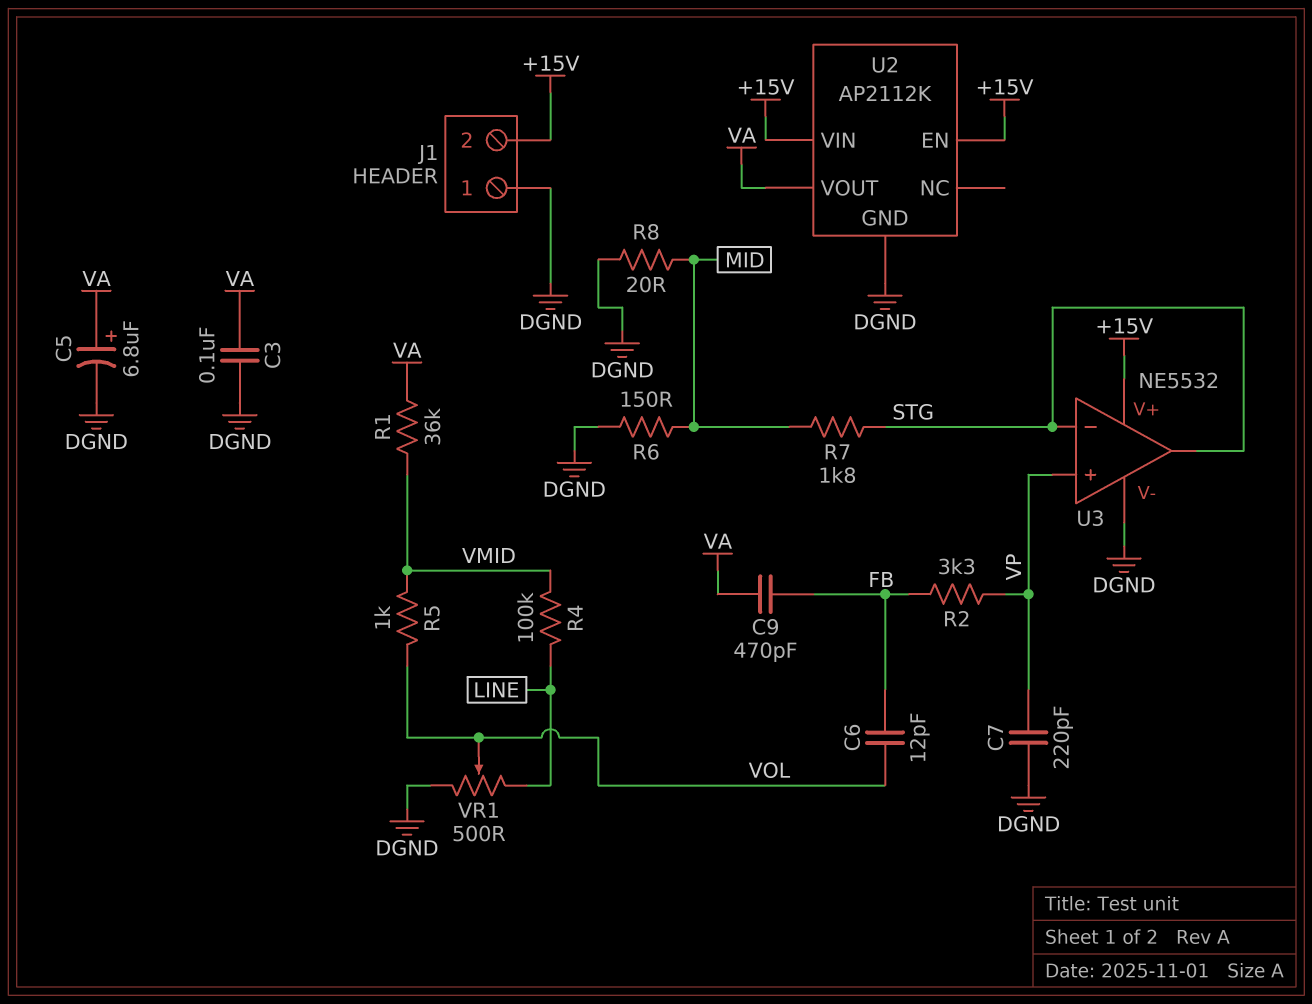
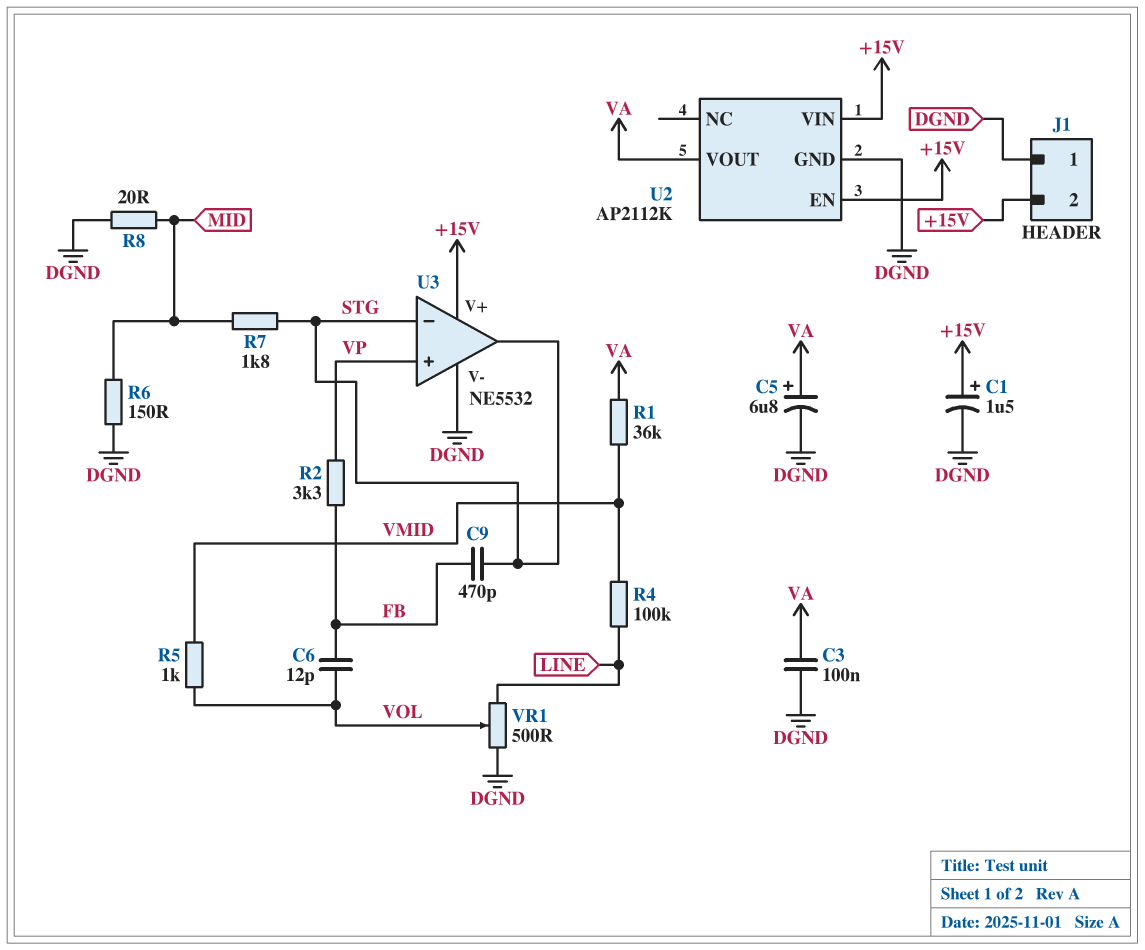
C1: none -> 1.5uF (plus +15V, minus DGND)
C7: 220pF (DGND, VP) -> none
C9: 470pF (FB, VA) -> 470pF (FB, STG)

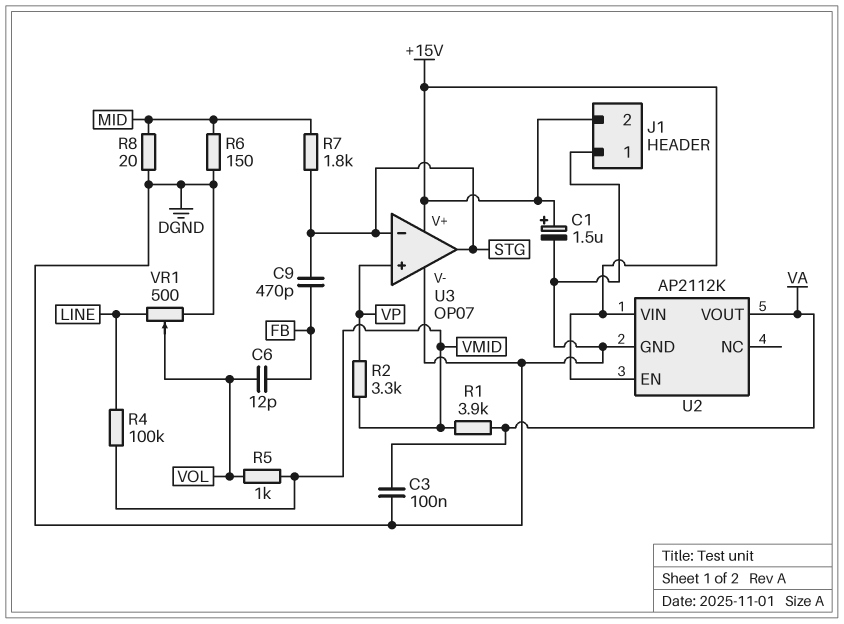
C5: 6.8uF (plus VA, minus DGND) -> none
R1: 36k (VA, VMID) -> 3.9k (VA, VMID)
R2: 3.3k (FB, VP) -> 3.3k (VMID, VP)
U3: NE5532 -> OP07

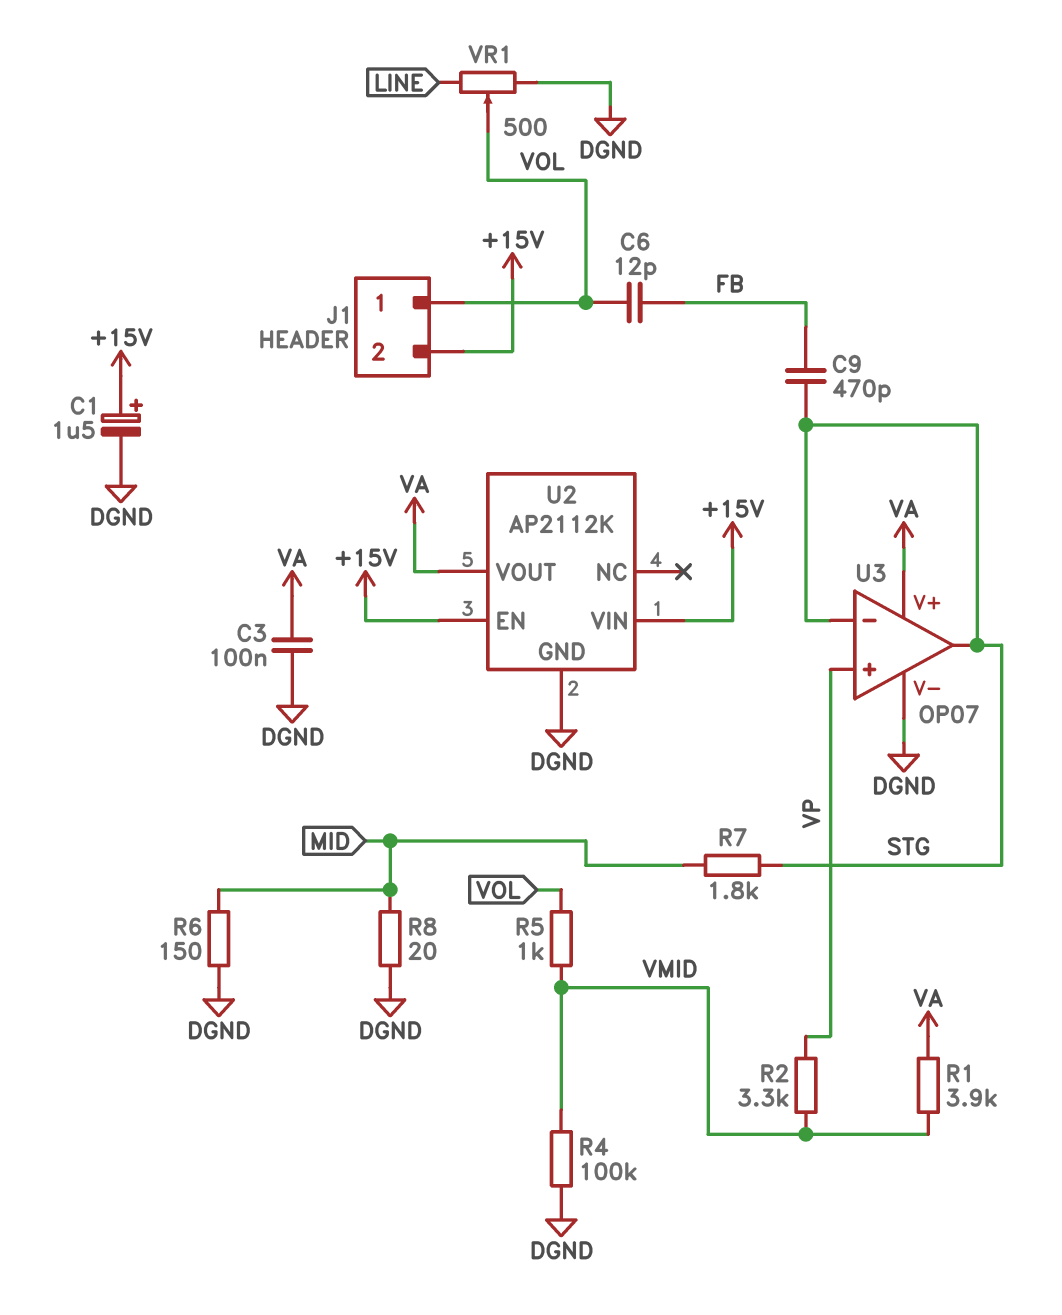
J1 pin 1: DGND -> VOL
R4: 100k (LINE, VMID) -> 100k (DGND, VMID)
U3 pin V+: +15V -> VA

